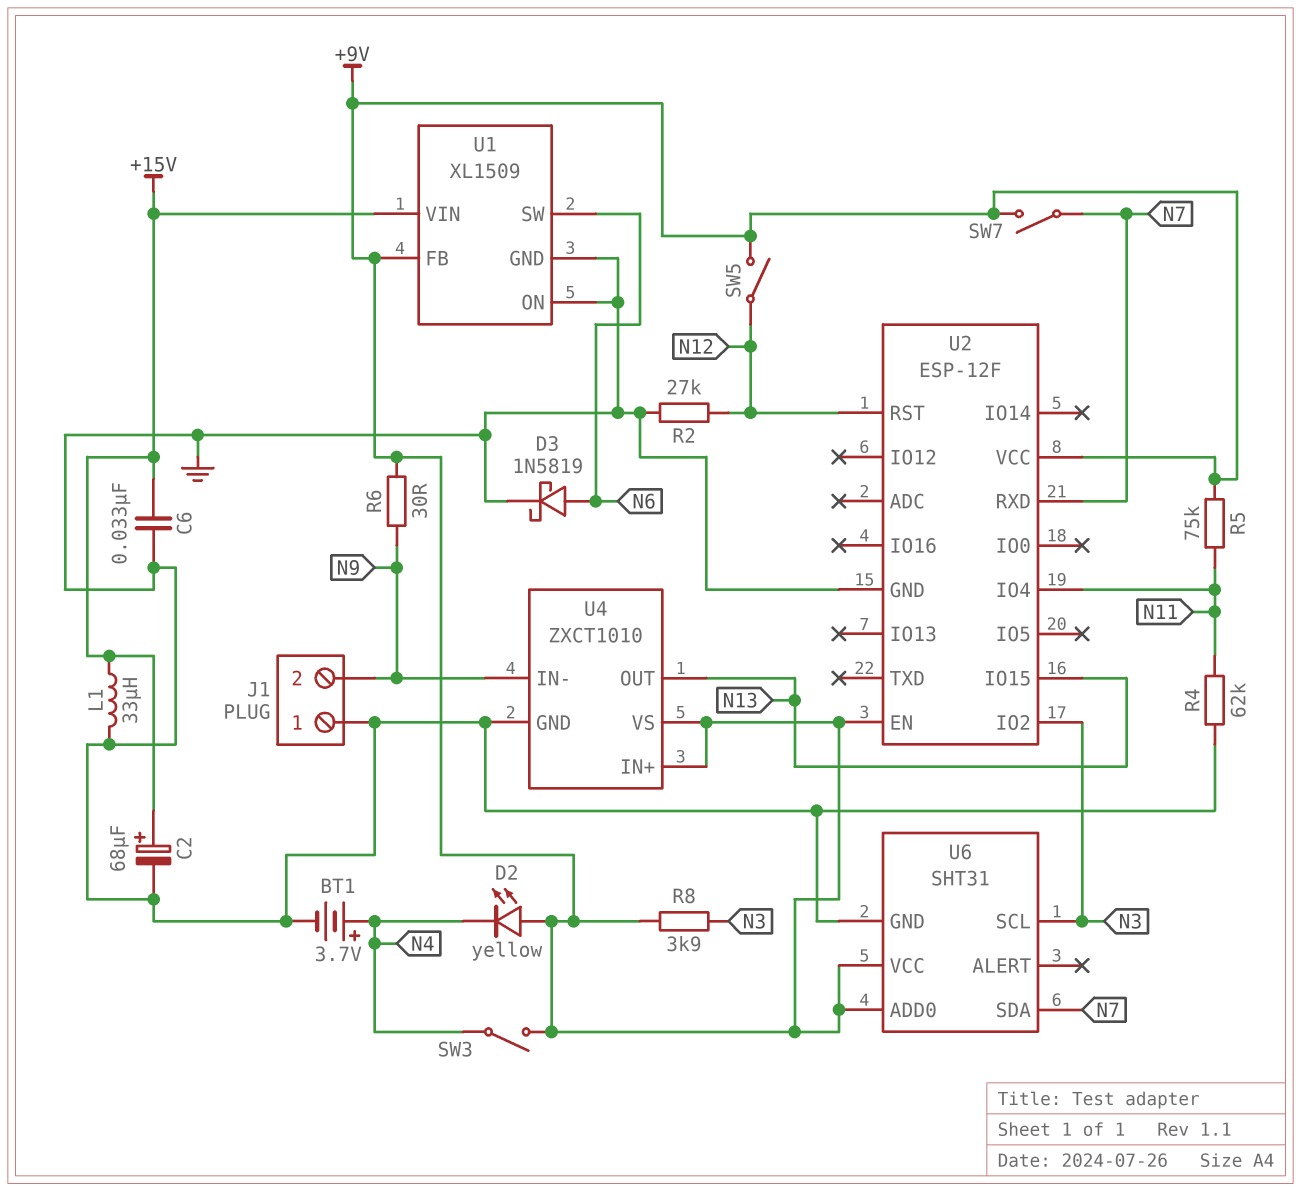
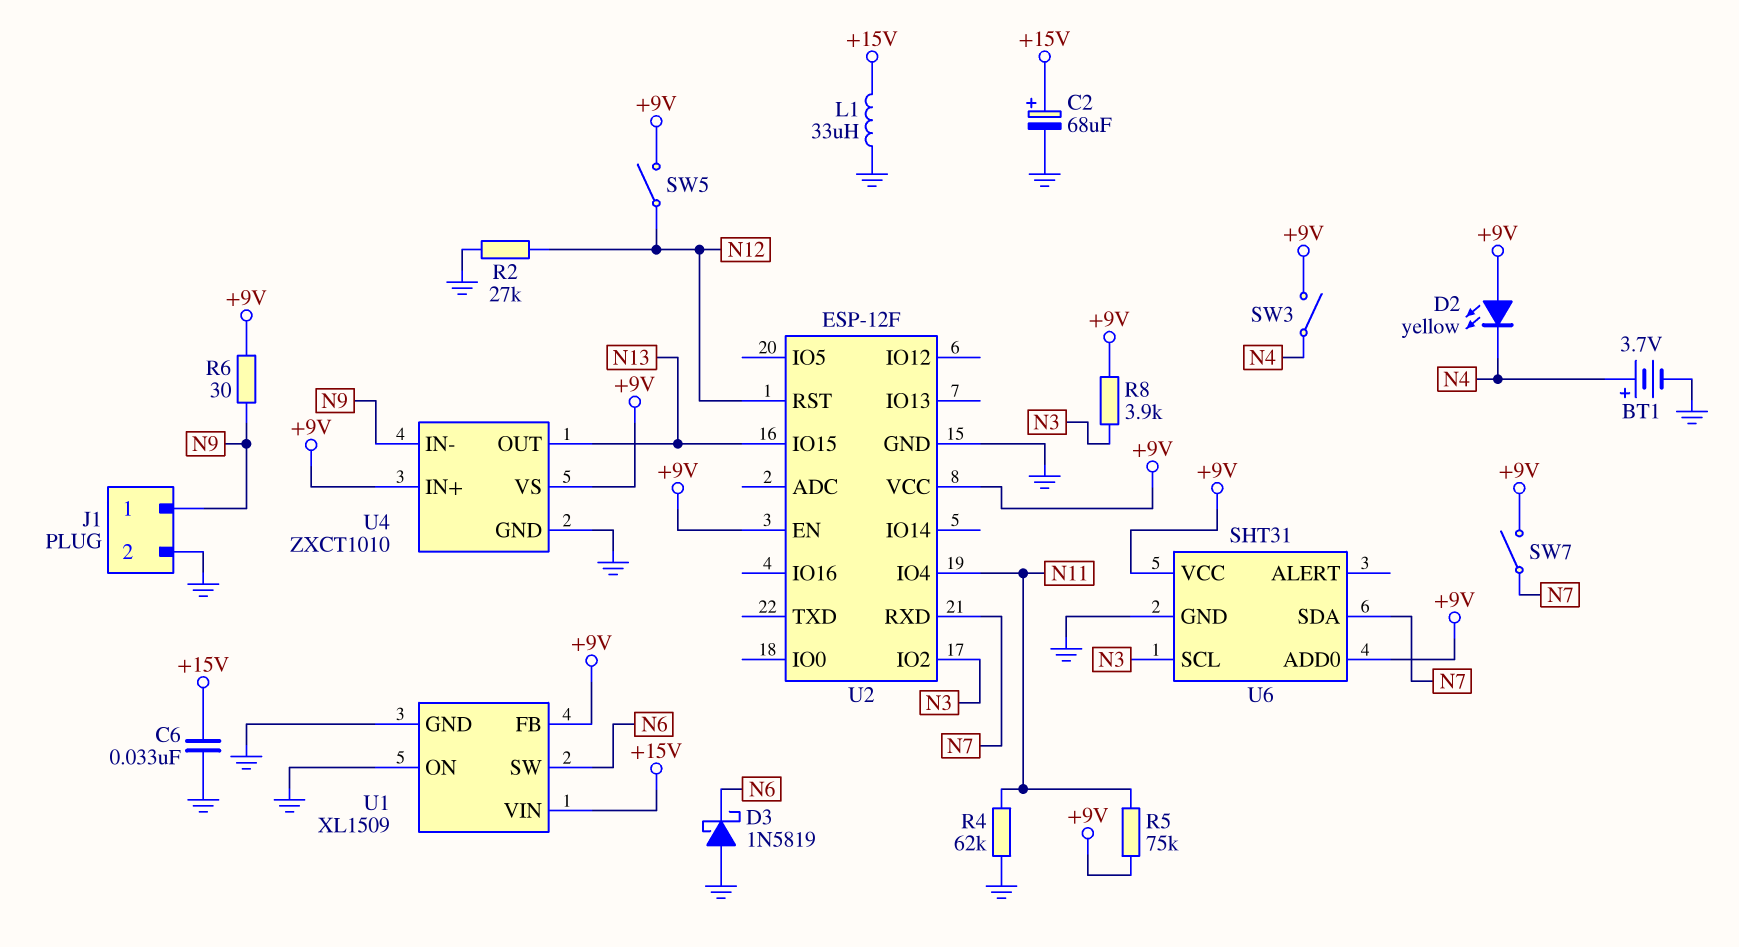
D3: schottky 1N5819 (A N6, K GND) -> schottky 1N5819 (A GND, K N6)
J1 pin 1: GND -> N9
J1 pin 2: N9 -> GND

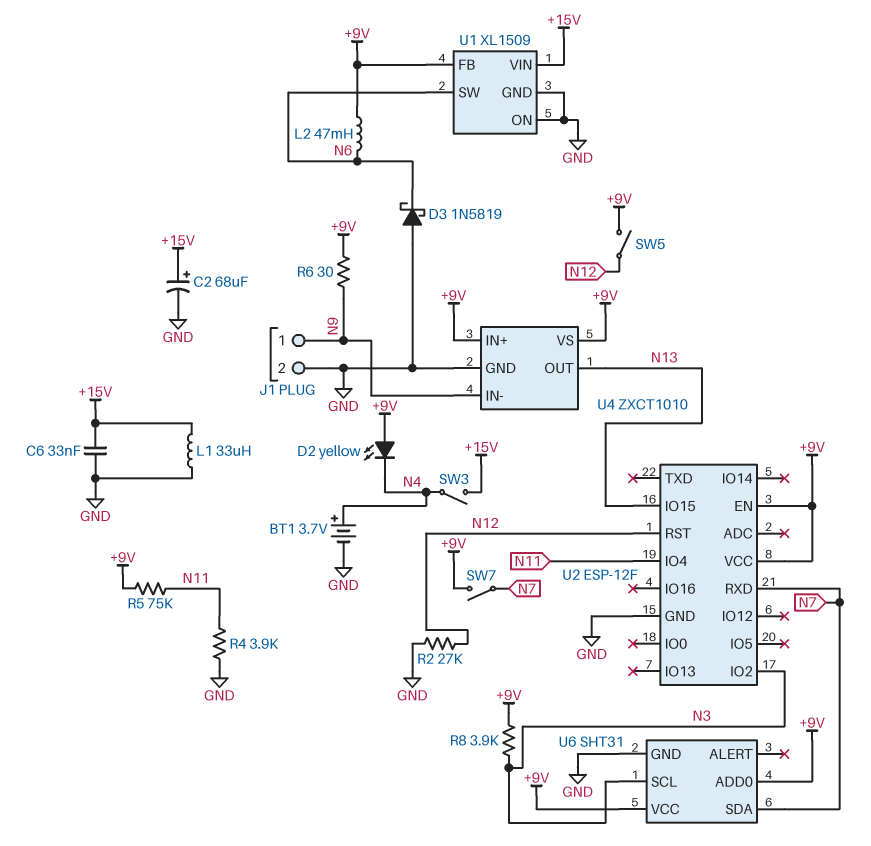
L2: none -> 47mH (+9V, N6)
R4: 62k (GND, N11) -> 3.9k (GND, N11)
SW3: switch (+9V, N4) -> switch (+15V, N4)

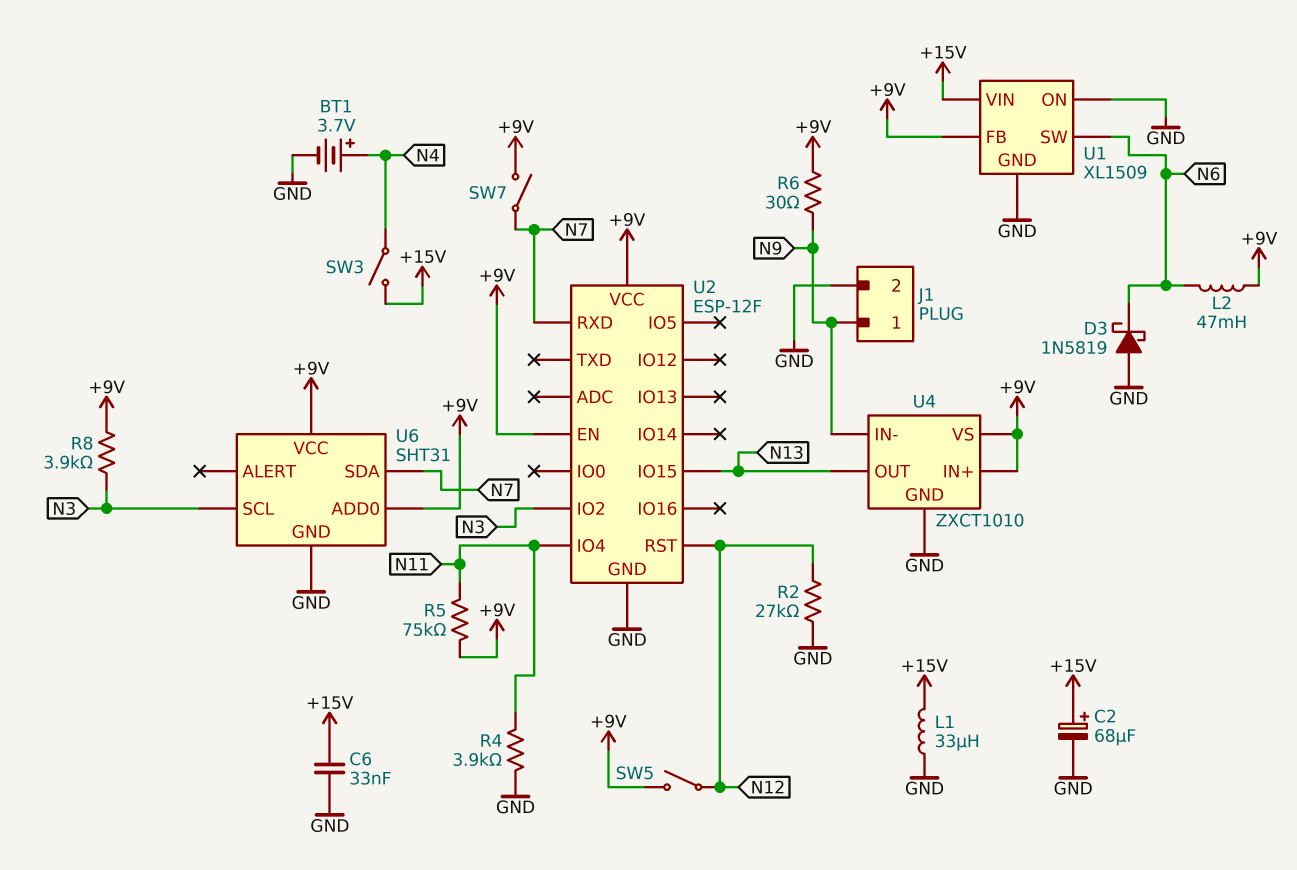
D2: LED yellow (A +9V, K N4) -> none

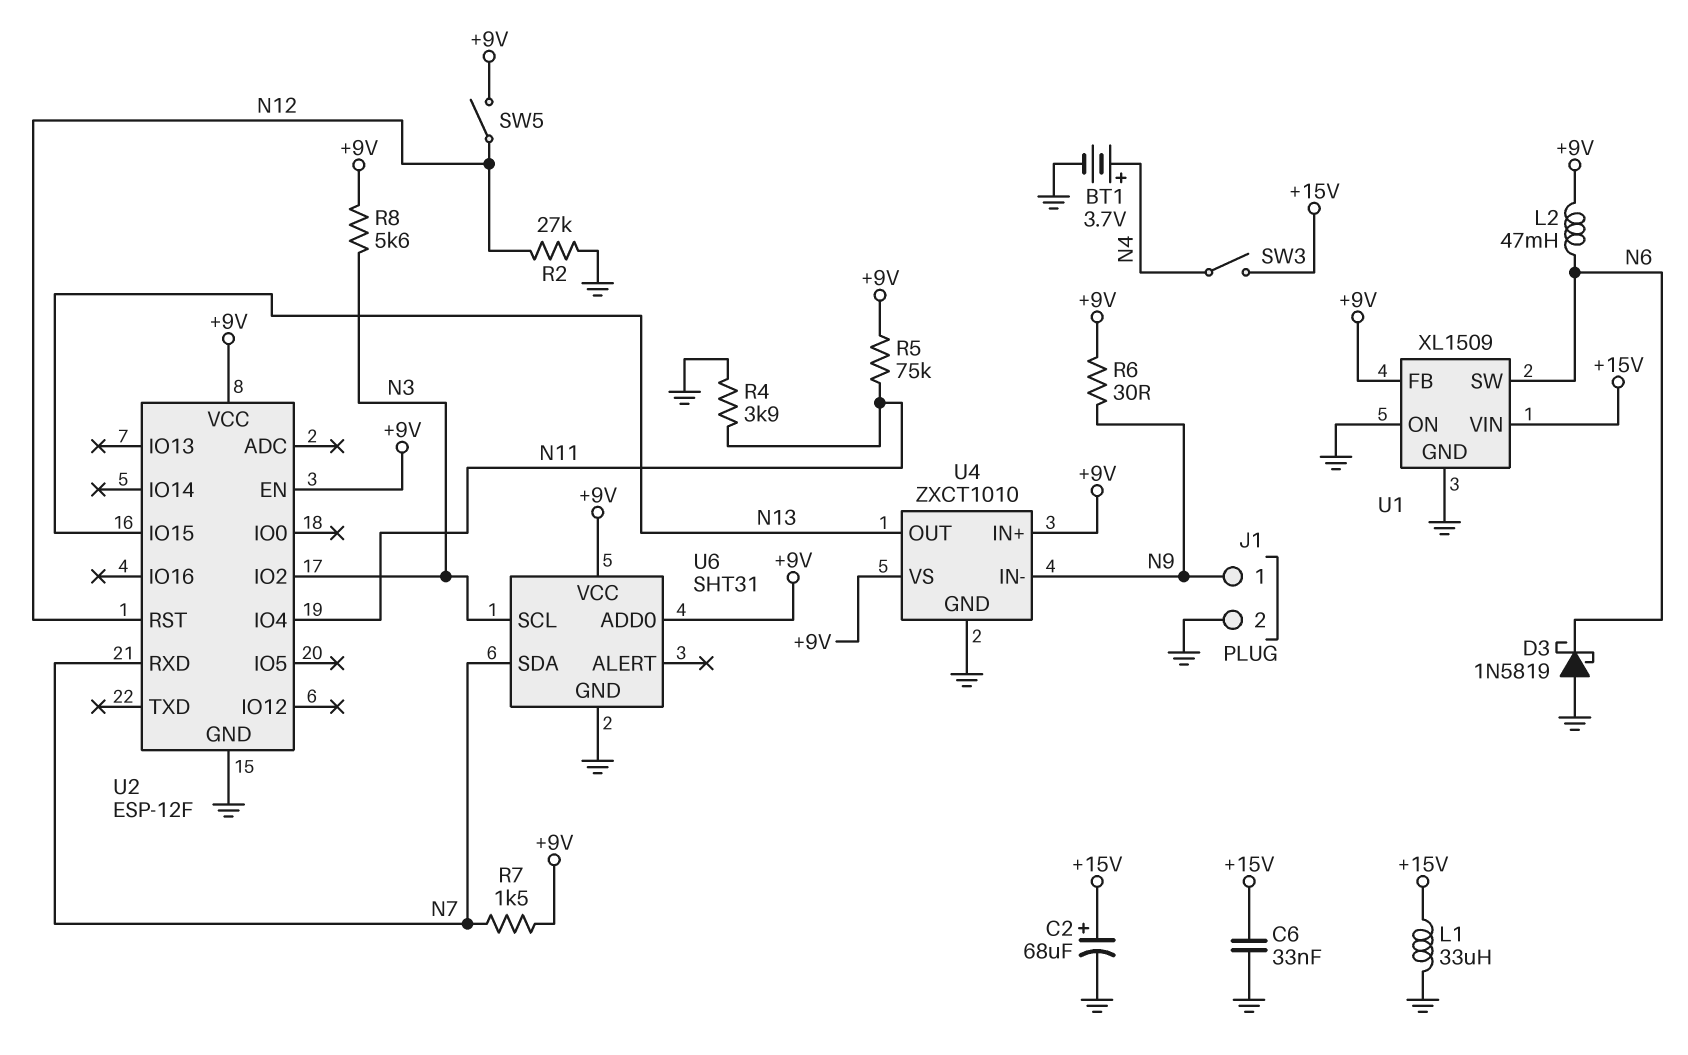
R7: none -> 1.5k (+9V, N7)
R8: 3.9k (+9V, N3) -> 5.6k (+9V, N3)
SW7: switch (+9V, N7) -> none

